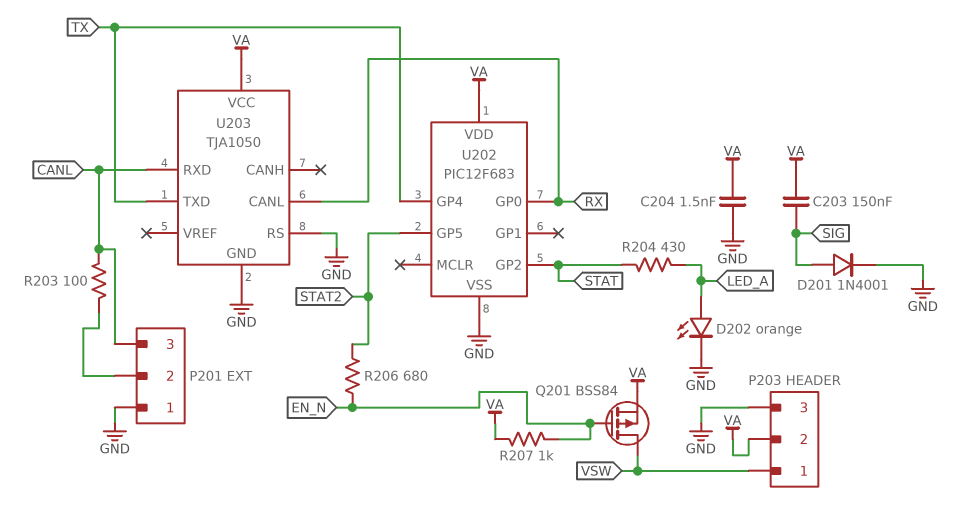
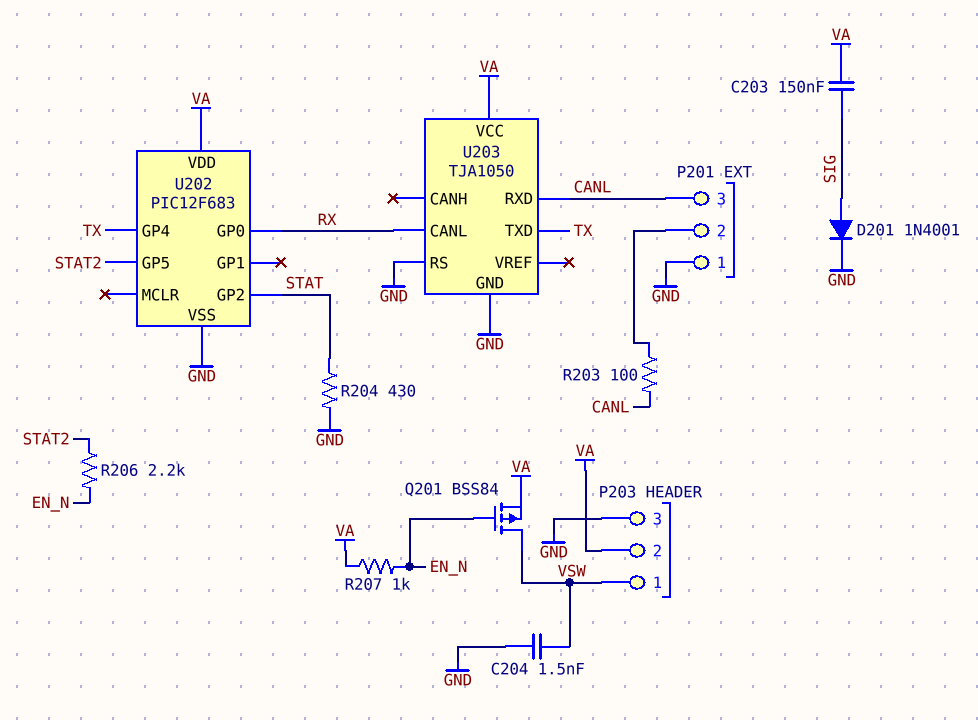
C204: 1.5nF (GND, VA) -> 1.5nF (GND, VSW)
D202: LED orange (A LED_A, K GND) -> none
R204: 430 (LED_A, STAT) -> 430 (GND, STAT)
R206: 680 (EN_N, STAT2) -> 2.2k (EN_N, STAT2)

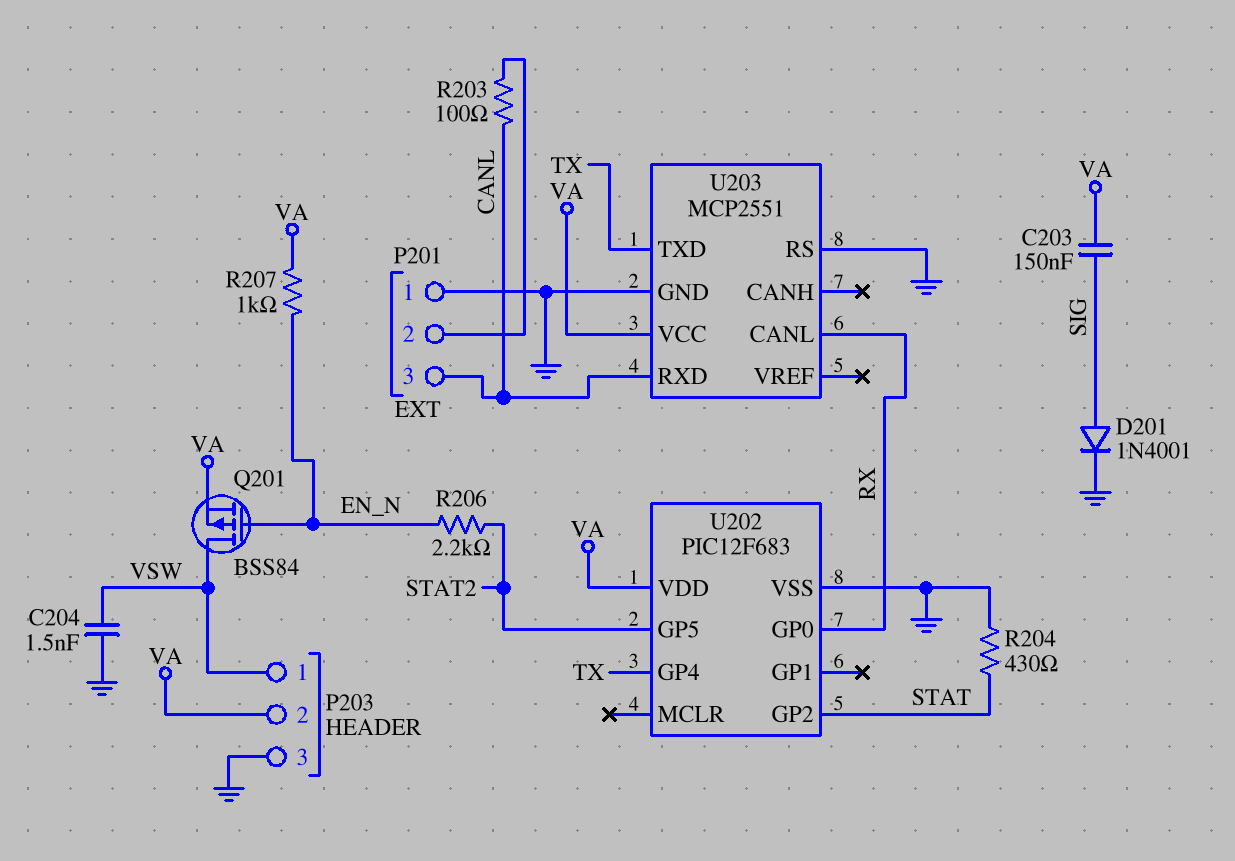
U203: TJA1050 -> MCP2551

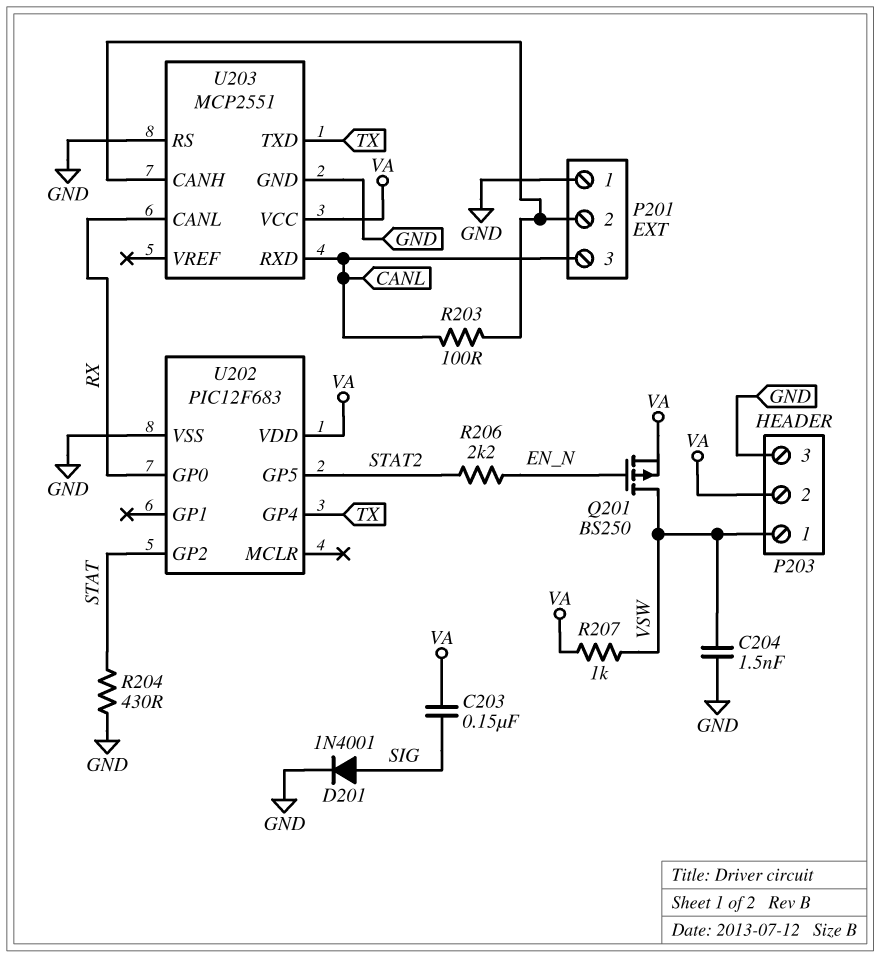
Q201: PMOS BSS84 (G EN_N, D VSW, S VA) -> PMOS BS250 (G EN_N, D VSW, S VA)
R207: 1k (EN_N, VA) -> 1k (VA, VSW)
U203 pin CANH: none -> P201/2

